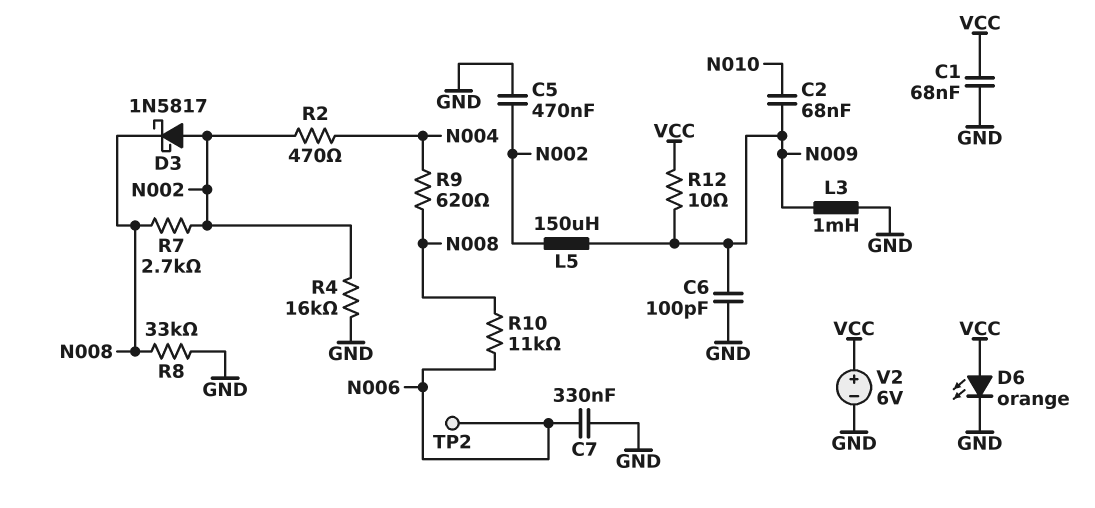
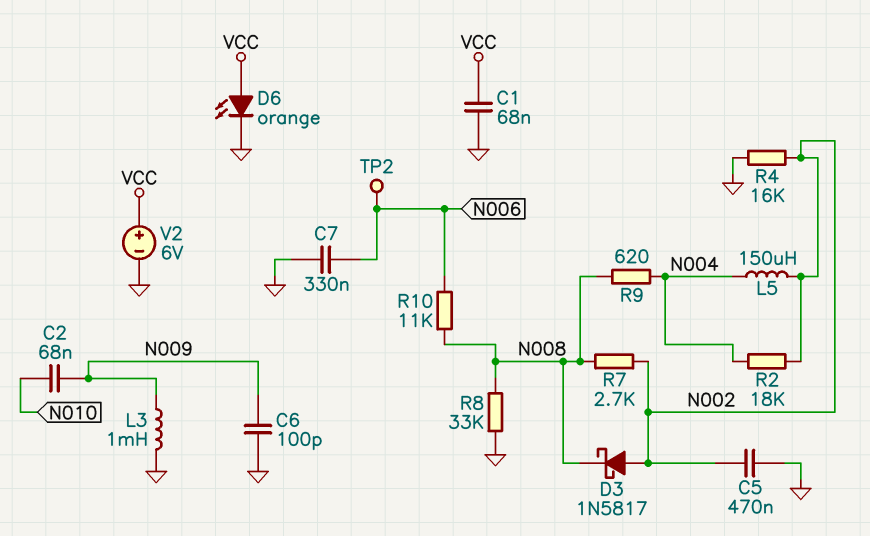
L5: 150uH (N002, N009) -> 150uH (N002, N004)
R2: 470 (N002, N004) -> 18k (N002, N004)
R12: 10 (N009, VCC) -> none

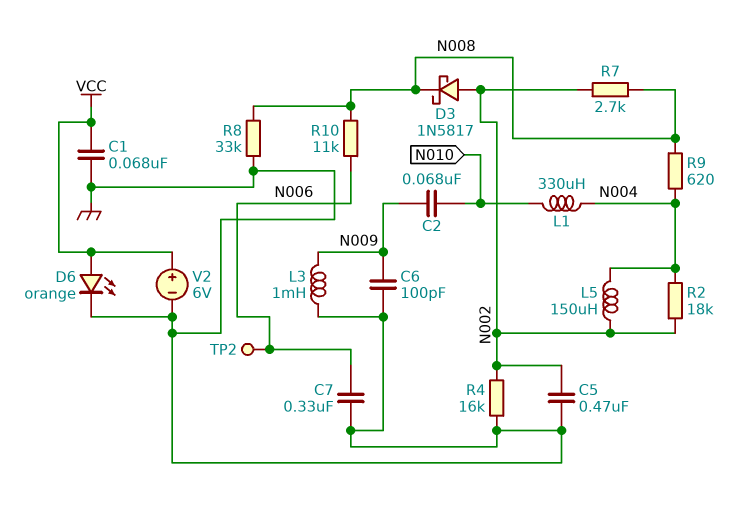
L1: none -> 330uH (N004, N010)

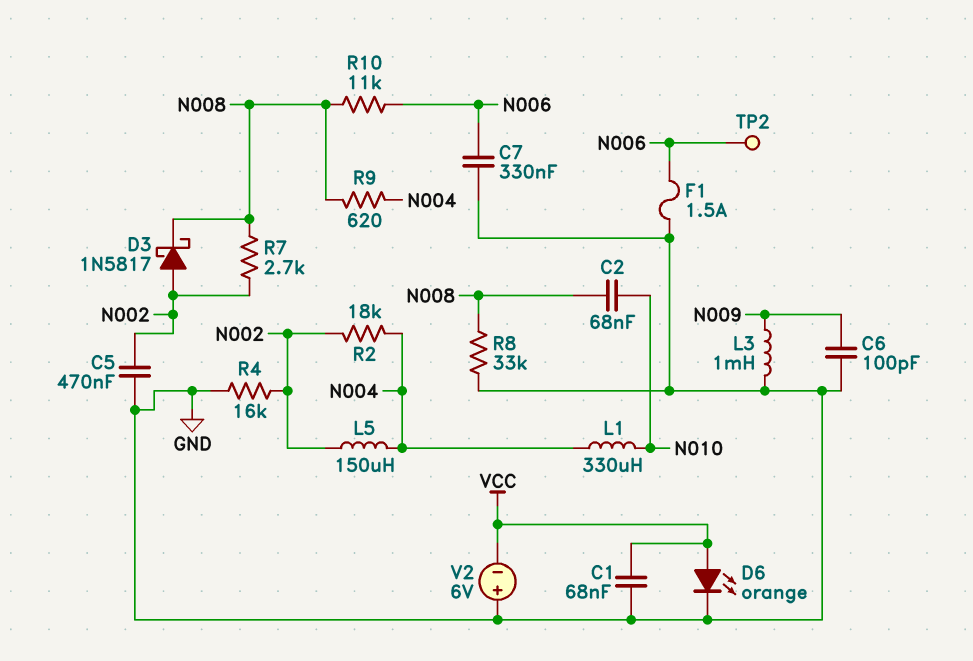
C2: 68nF (N009, N010) -> 68nF (N008, N010)
F1: none -> 1.5A (GND, N006)
V2: 6V (plus VCC, minus GND) -> 6V (plus GND, minus VCC)

